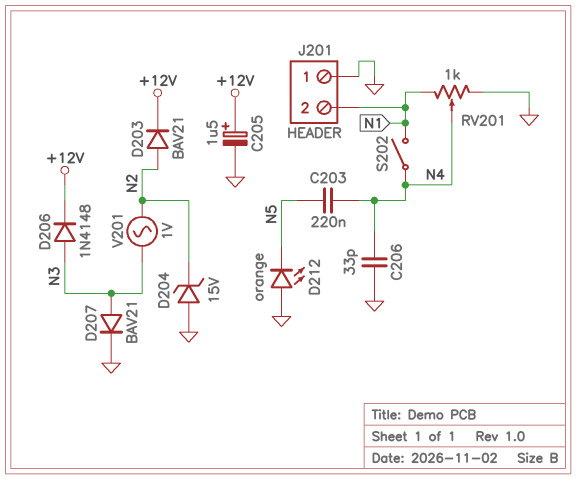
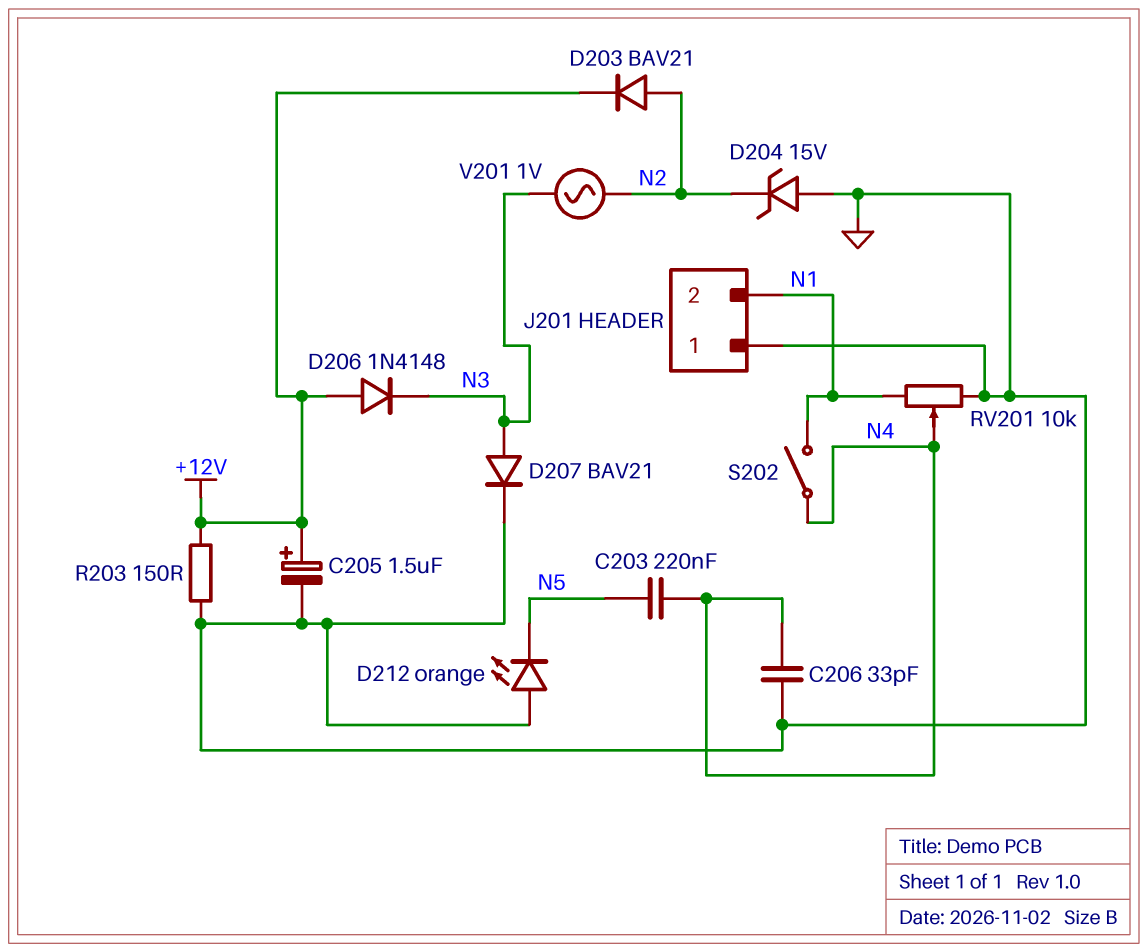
D206: diode 1N4148 (A N3, K +12V) -> diode 1N4148 (A +12V, K N3)
R203: none -> 150 (+12V, GND)
RV201: 1k (GND, N1, wiper N4) -> 10k (GND, N1, wiper N4)

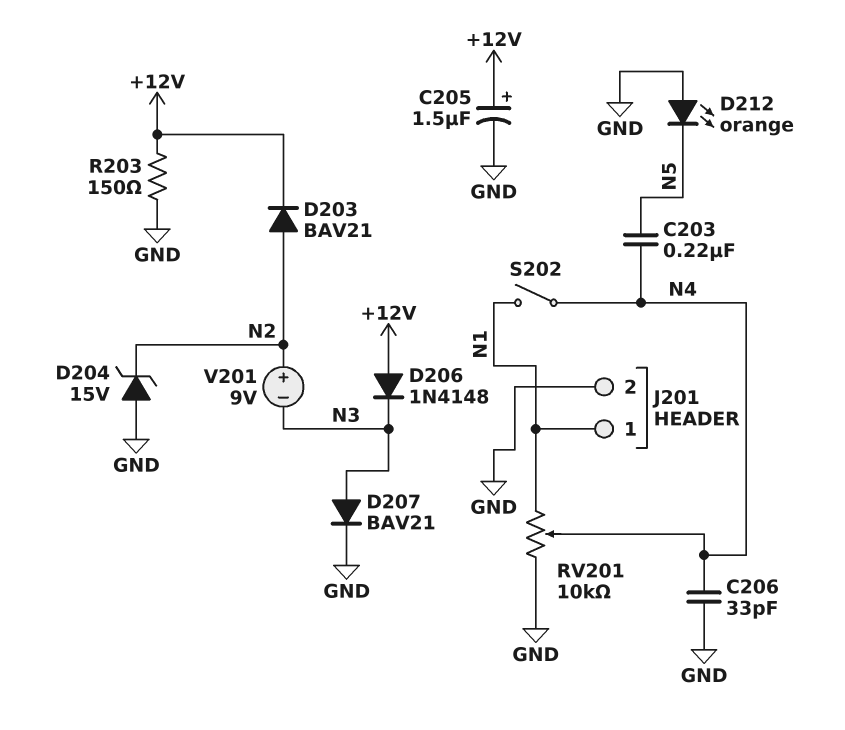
J201 pin 1: GND -> N1
J201 pin 2: N1 -> GND
V201: AC 1V (N2, N3) -> 9V (plus N2, minus N3)

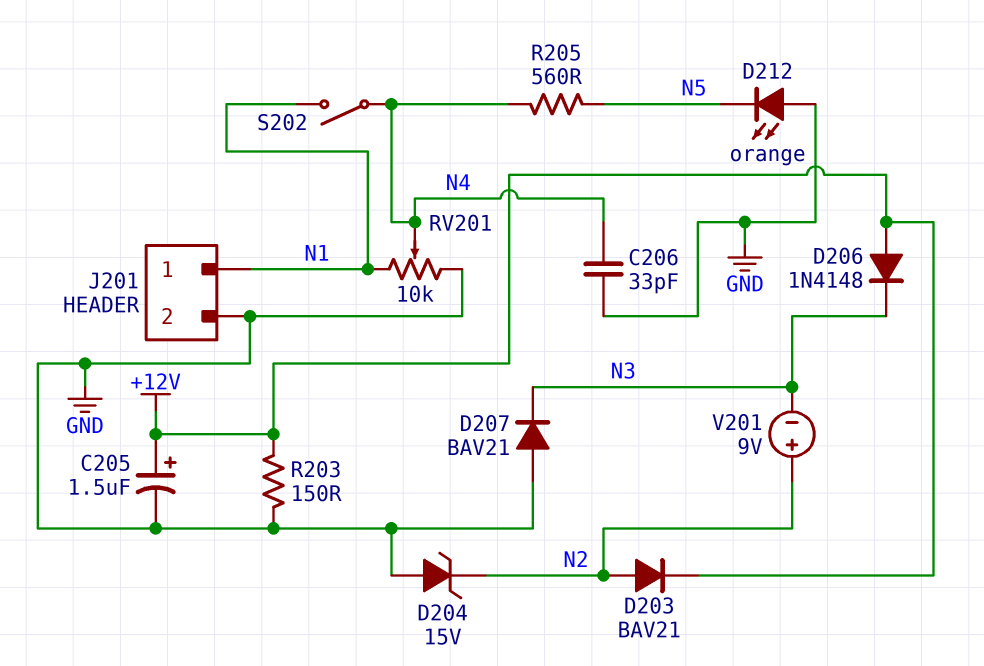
C203: 220nF (N4, N5) -> none
D207: diode BAV21 (A N3, K GND) -> diode BAV21 (A GND, K N3)
R205: none -> 560 (N4, N5)

